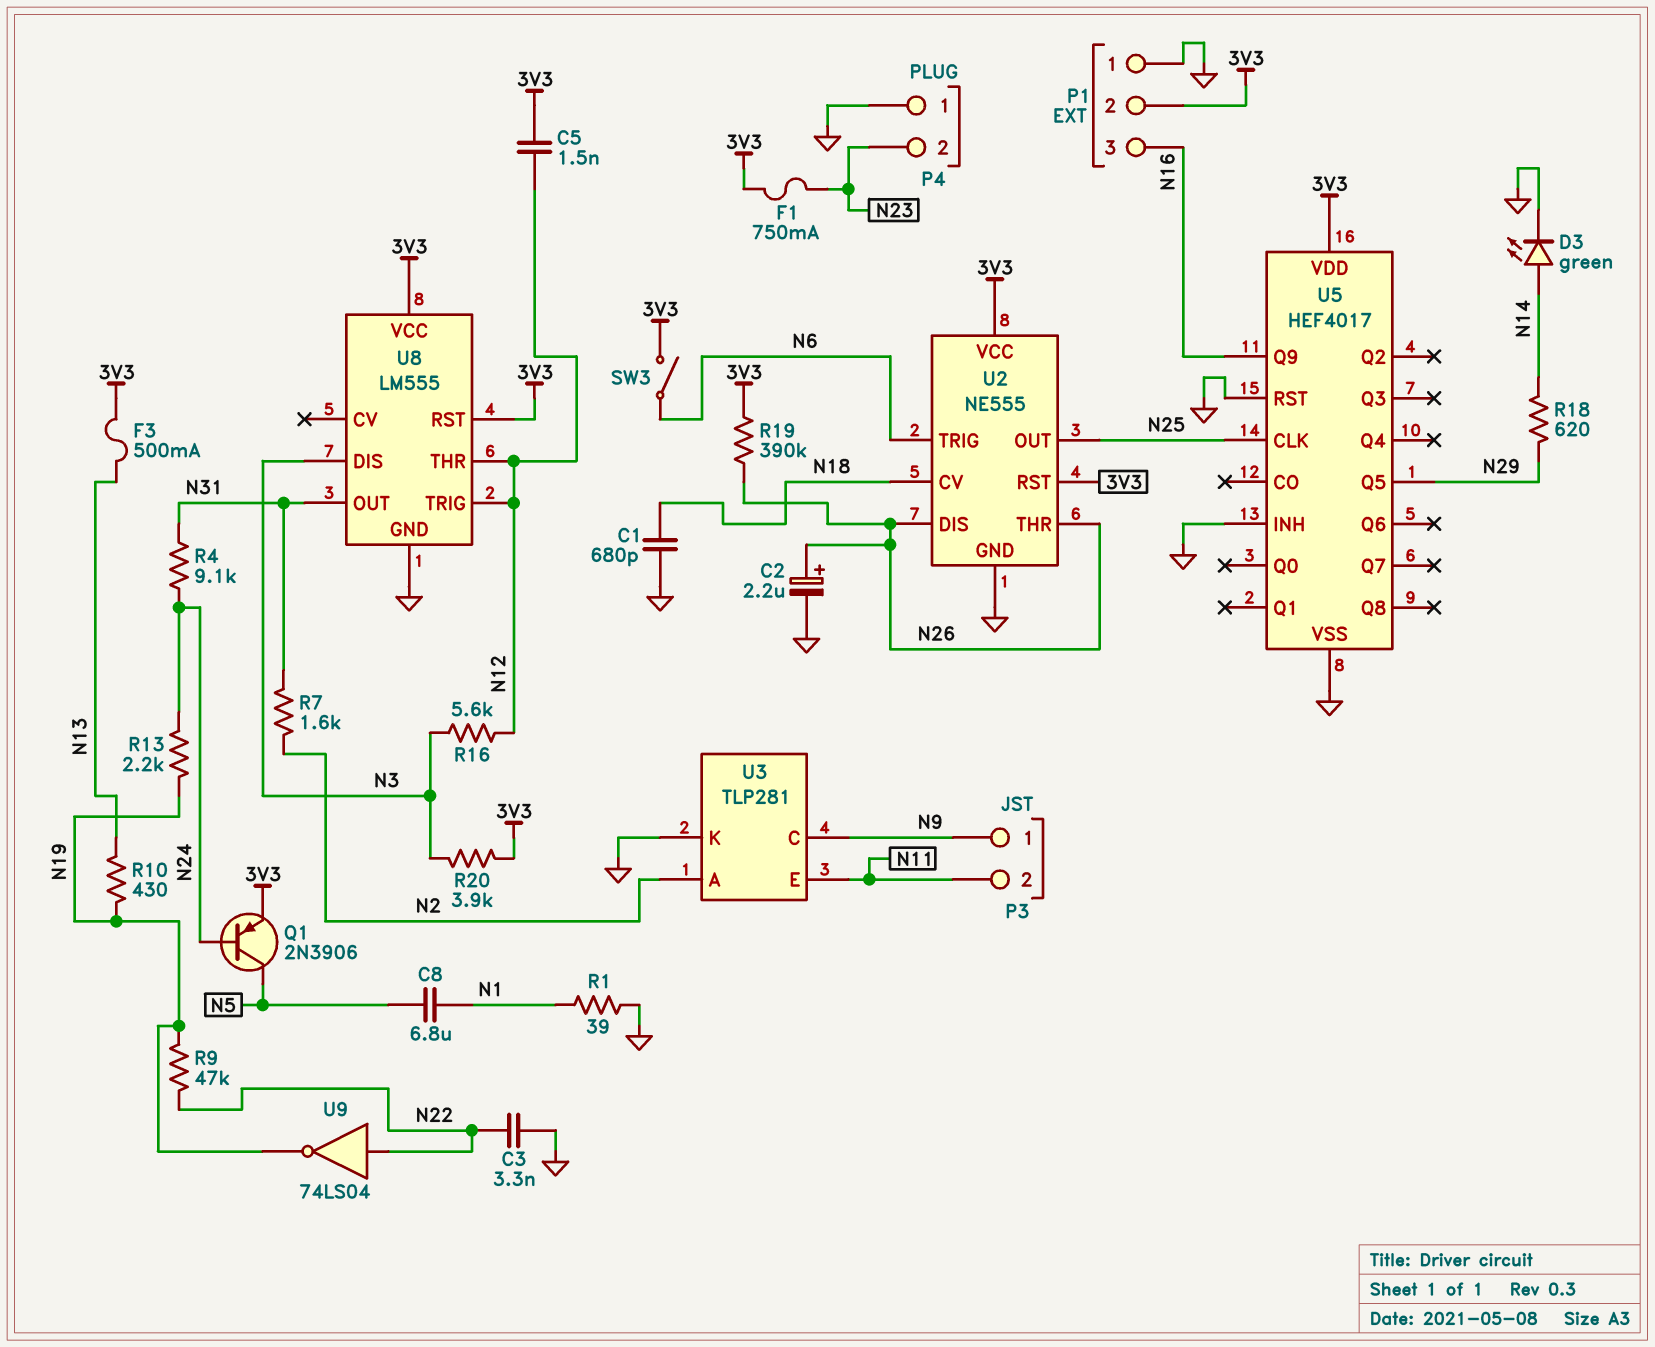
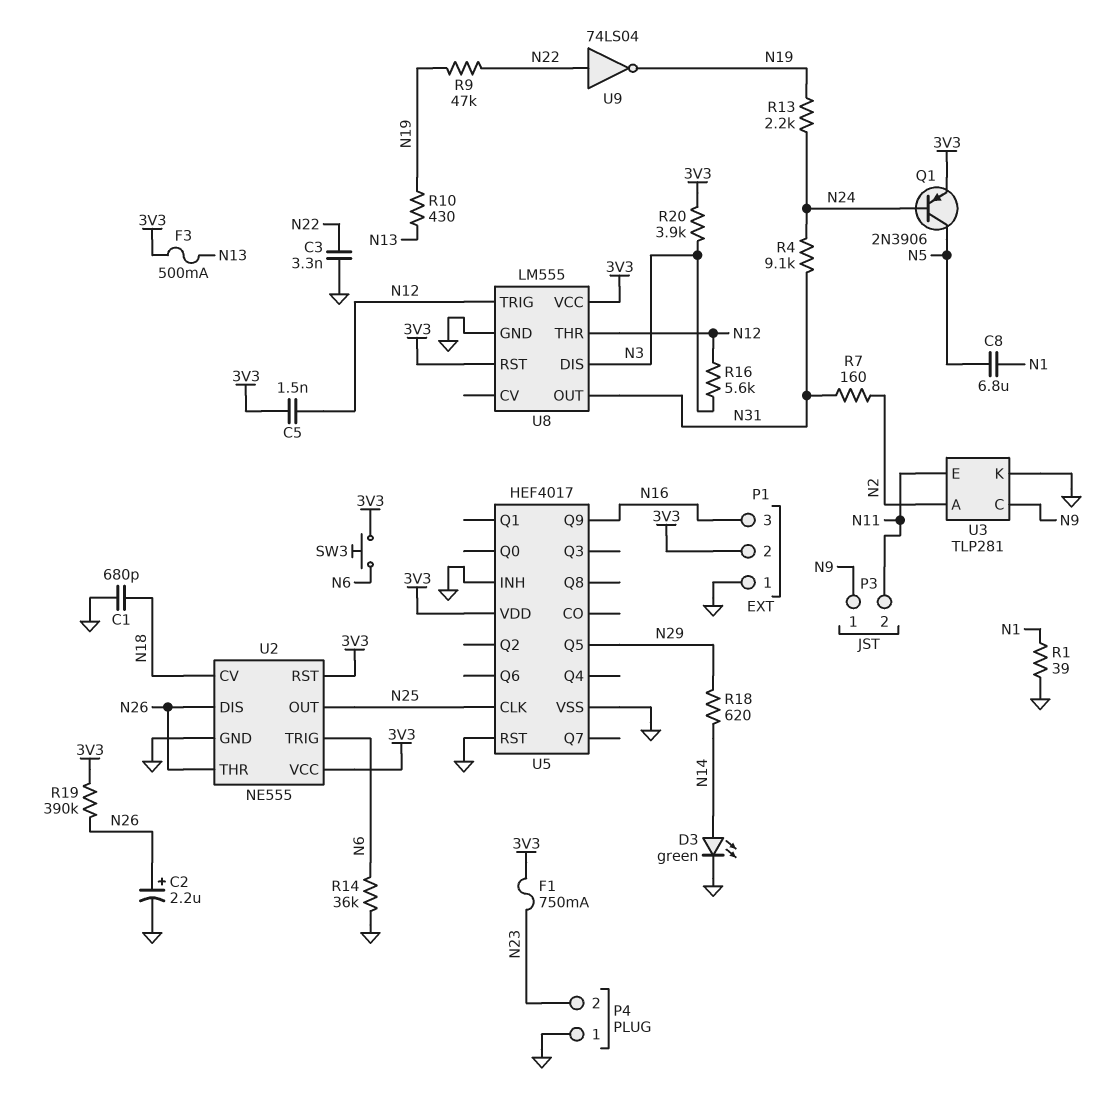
R7: 1.6k (N2, N31) -> 160 (N2, N31)
R14: none -> 36k (GND, N6)
SW3: switch (3V3, N6) -> button (3V3, N6)

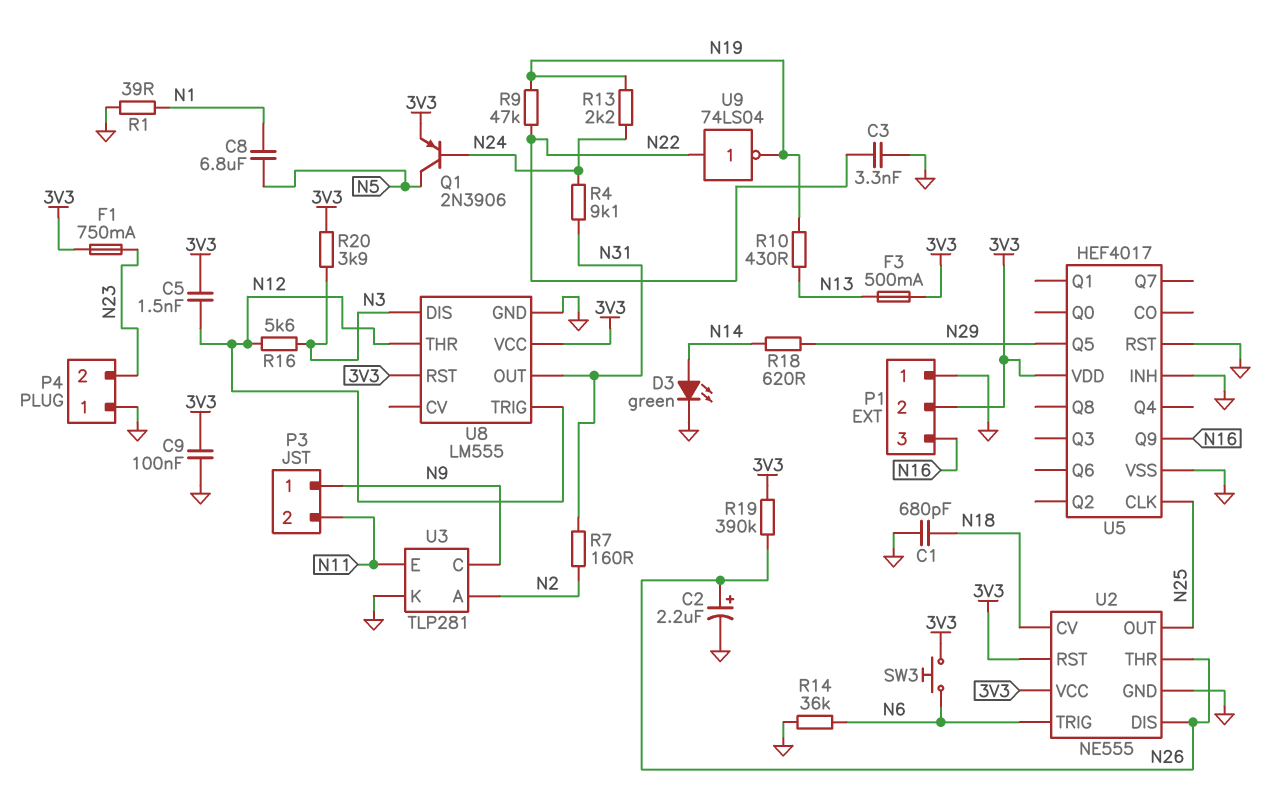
C9: none -> 100nF (3V3, GND)

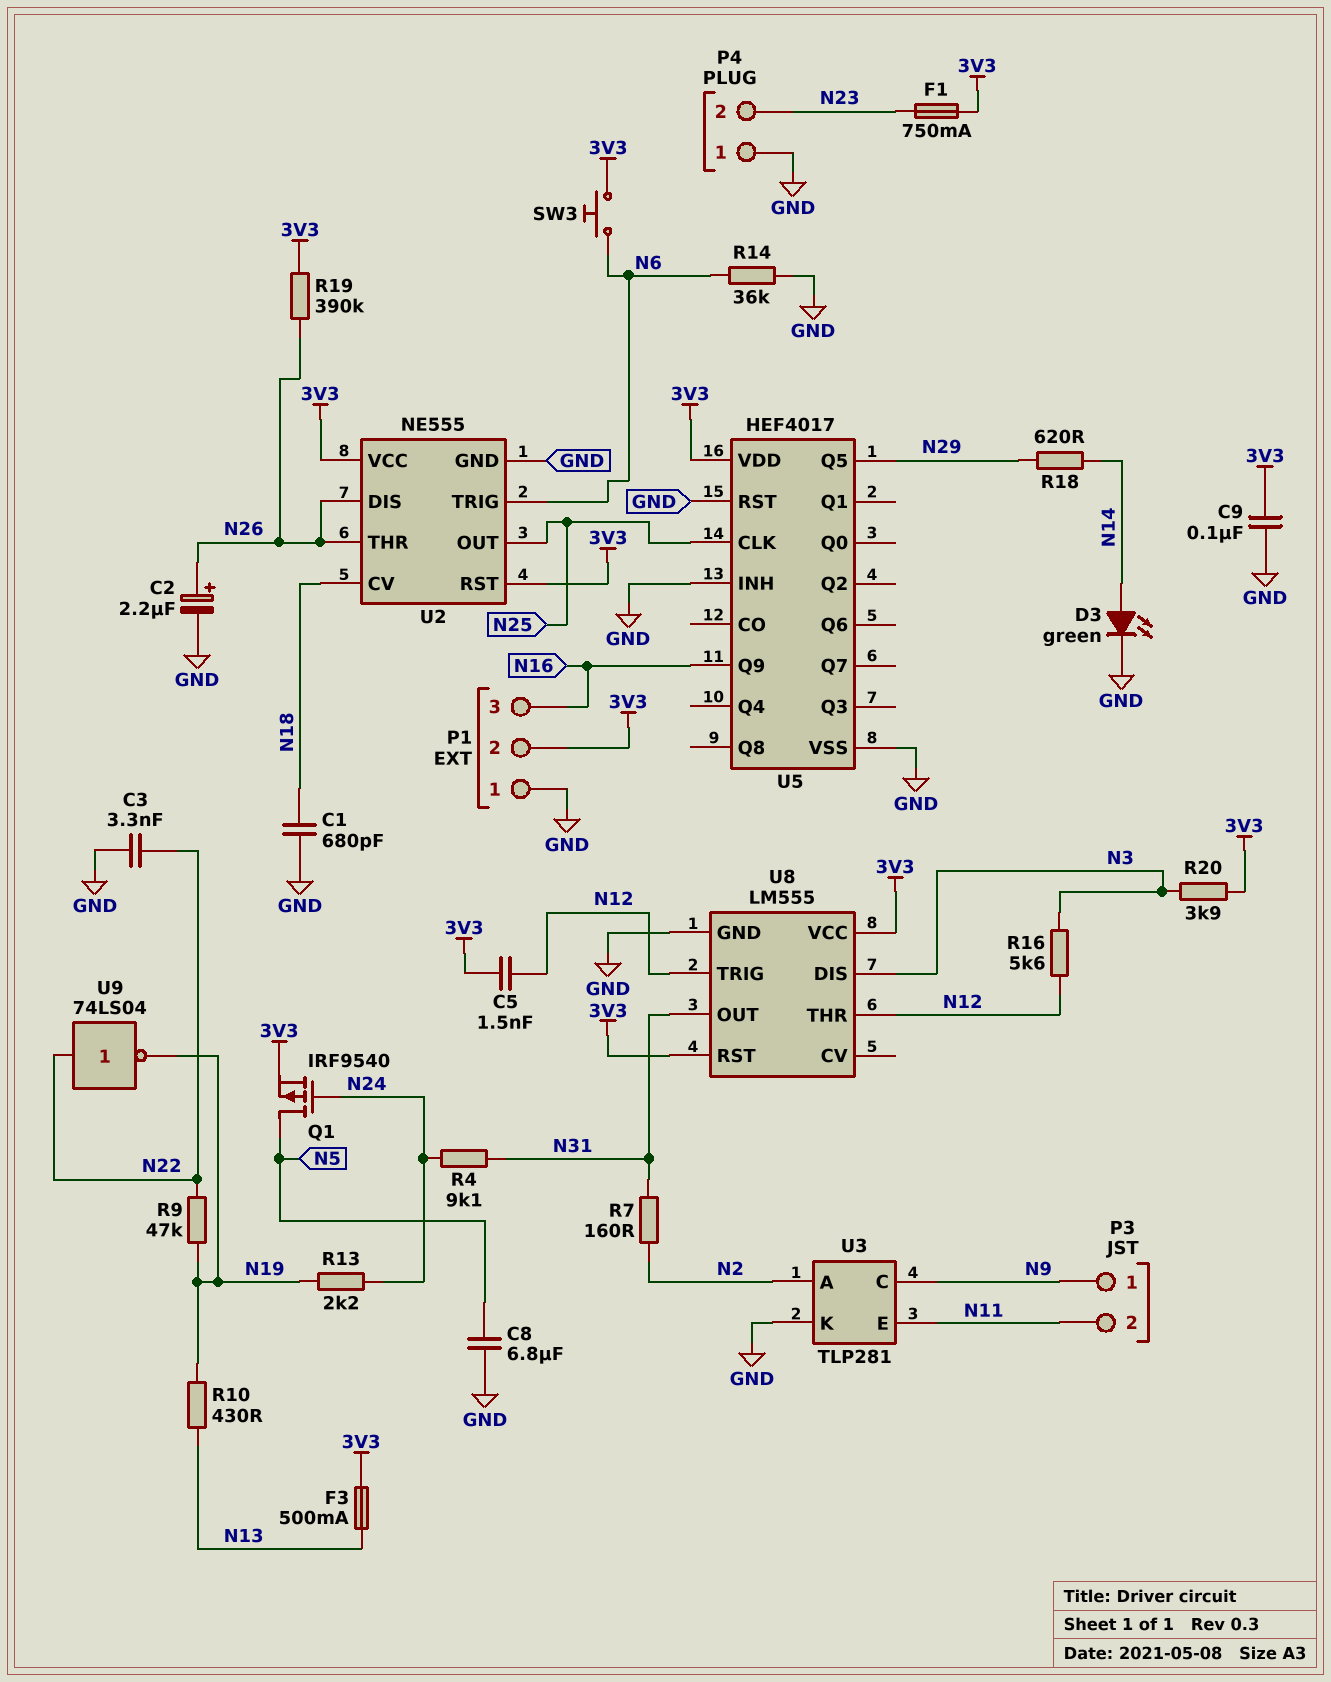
C8: 6.8uF (N1, N5) -> 6.8uF (GND, N5)
Q1: PNP 2N3906 (B N24, C N5, E 3V3) -> PMOS IRF9540 (G N24, D N5, S 3V3)
R1: 39 (GND, N1) -> none

